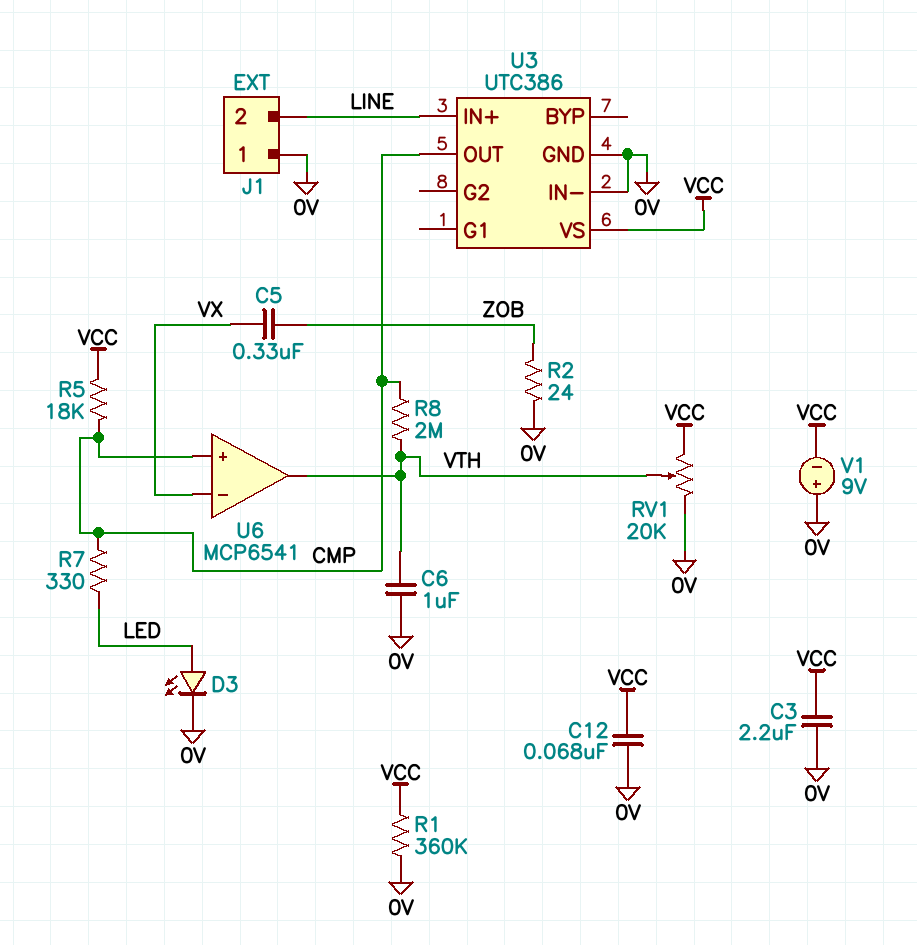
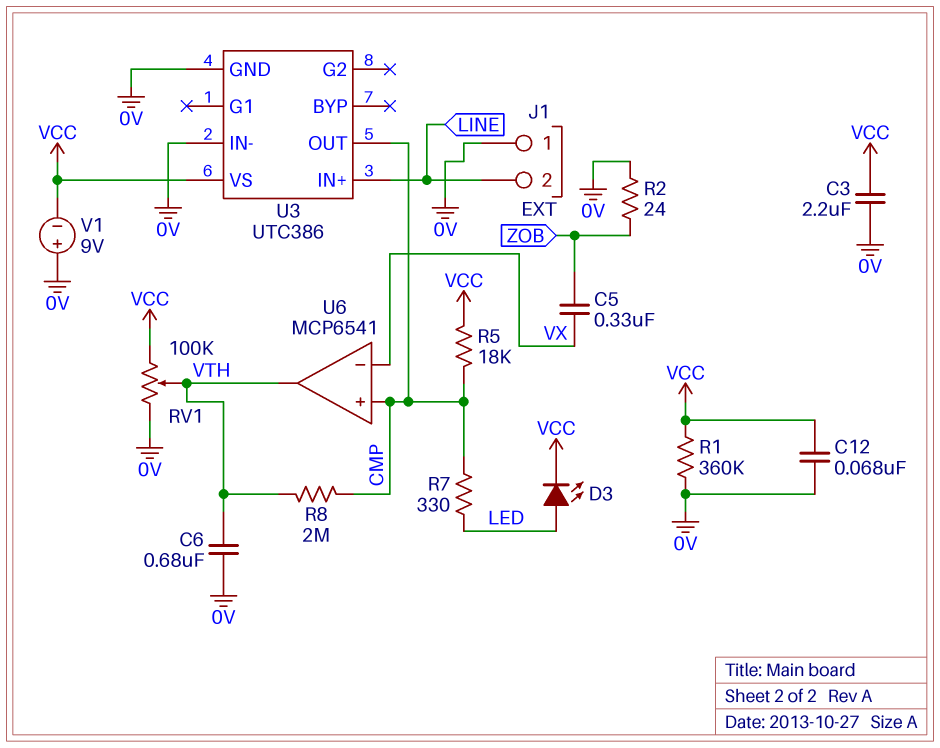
C6: 1uF (0V, VTH) -> 680nF (0V, VTH)
D3: LED (A LED, K 0V) -> LED (A LED, K VCC)
RV1: 20k (0V, VCC, wiper VTH) -> 100k (0V, VCC, wiper VTH)

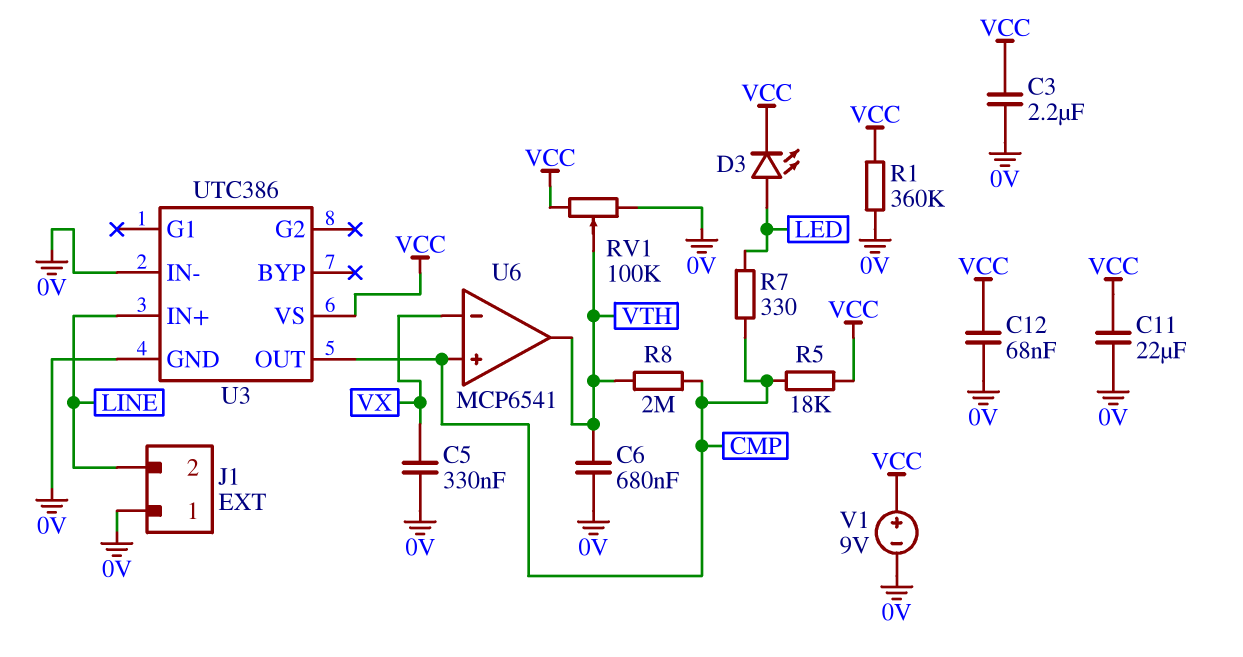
C5: 330nF (VX, ZOB) -> 330nF (0V, VX)
C11: none -> 22uF (0V, VCC)
R2: 24 (0V, ZOB) -> none
V1: 9V (plus 0V, minus VCC) -> 9V (plus VCC, minus 0V)

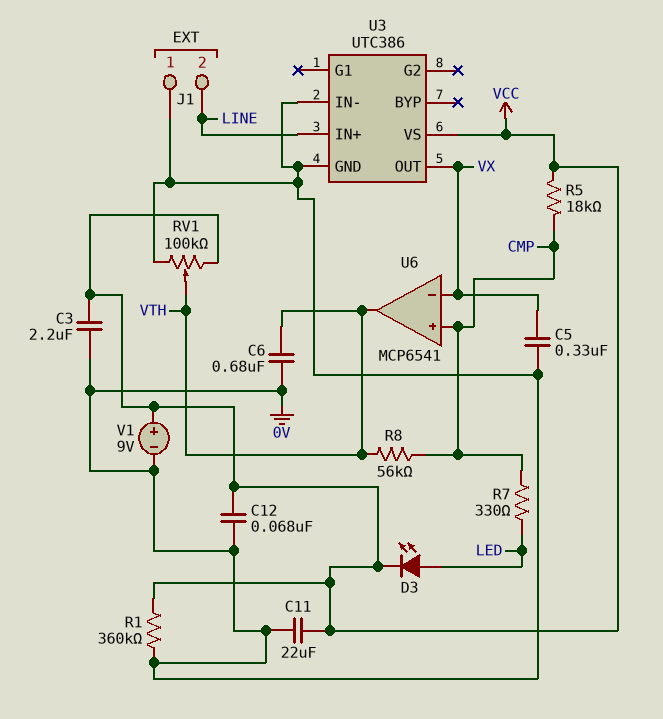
R8: 2M (CMP, VTH) -> 56k (CMP, VTH)
U3 pin OUT: CMP -> VX

